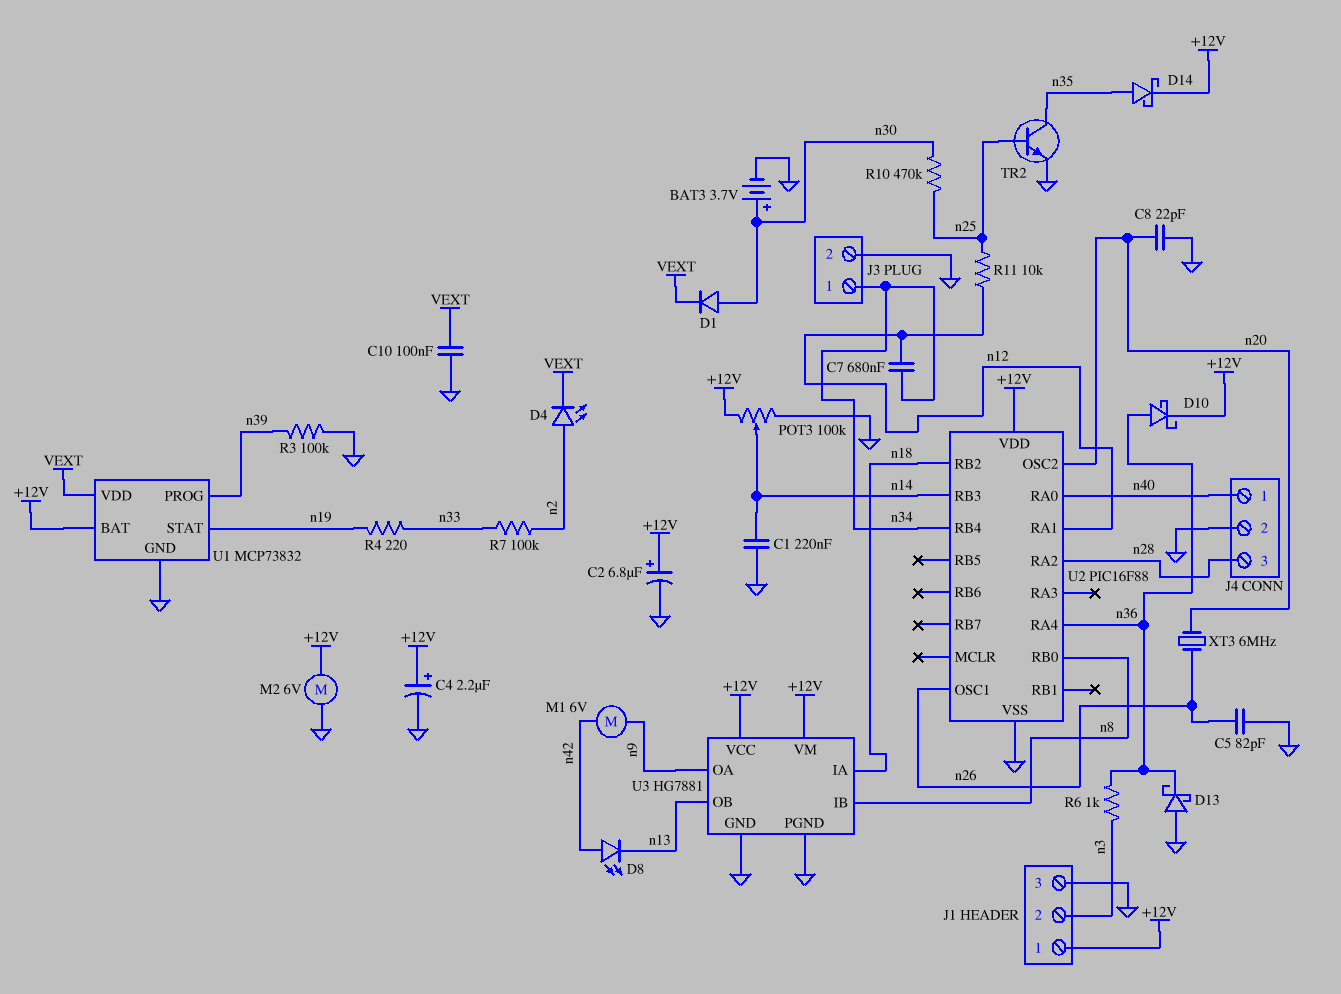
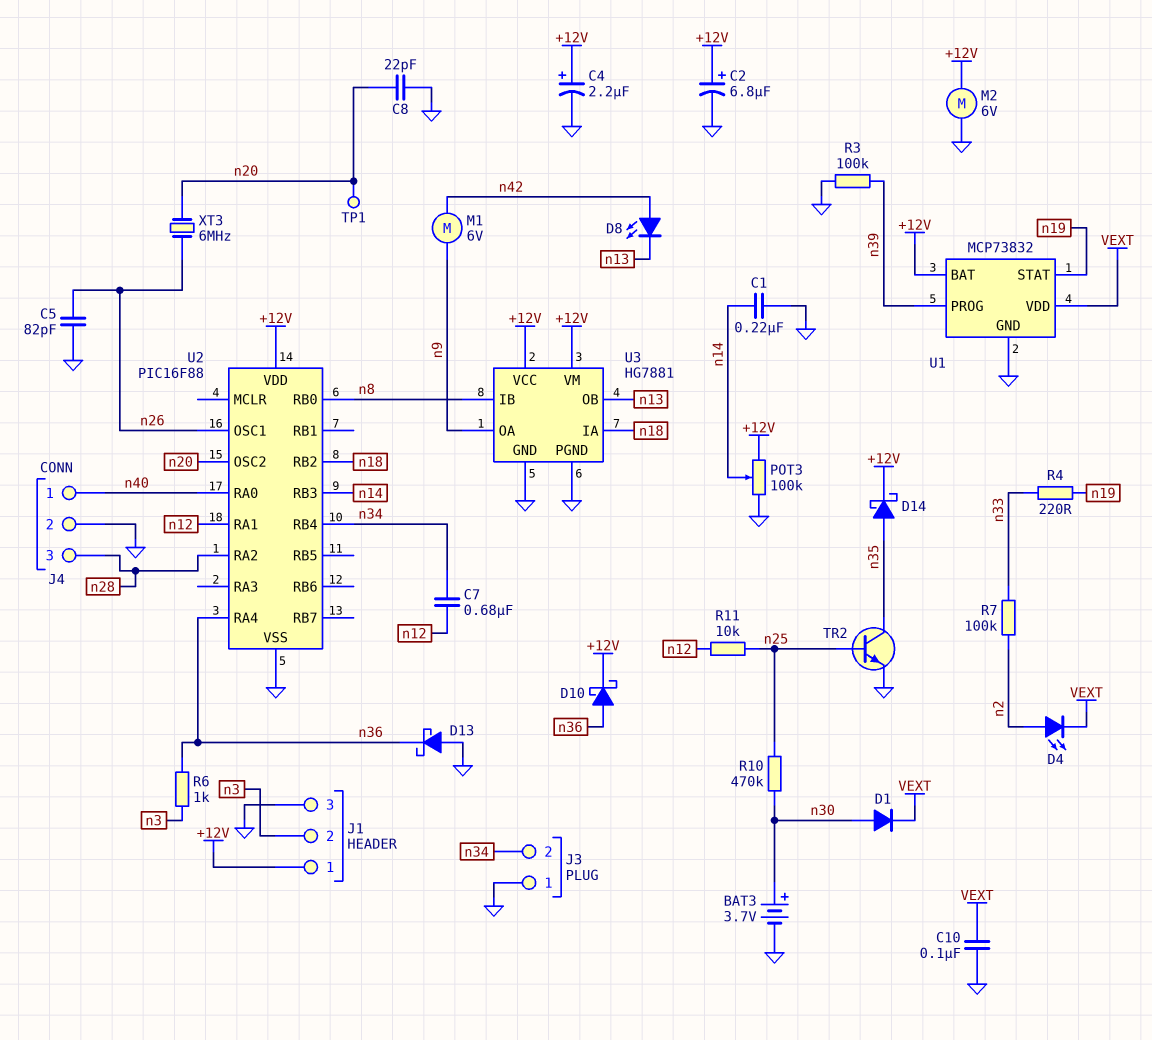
J3 pin 1: n34 -> GND
J3 pin 2: GND -> n34
TP1: none -> test point (n20)

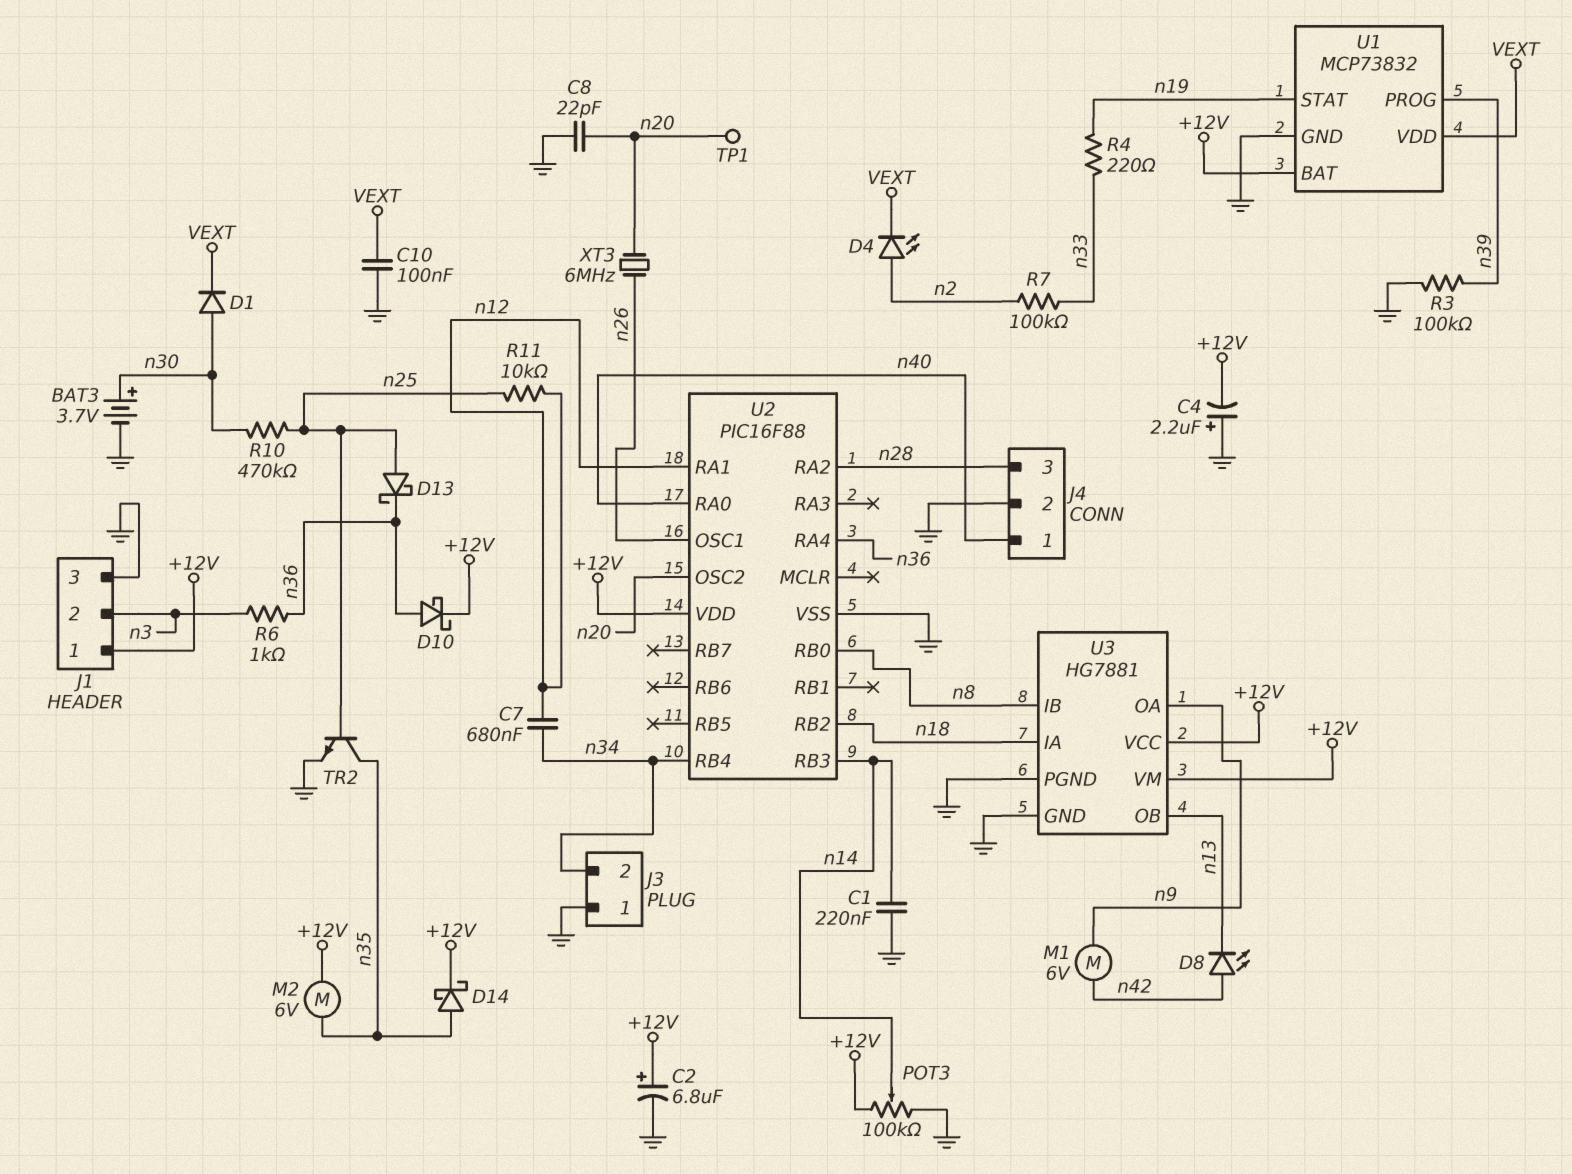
C4: 2.2uF (plus +12V, minus GND) -> 2.2uF (plus GND, minus +12V)
C5: 82pF (GND, n26) -> none
D13: schottky (A GND, K n36) -> schottky (A n25, K n36)
M2: motor 6V (+12V, GND) -> motor 6V (+12V, n35)

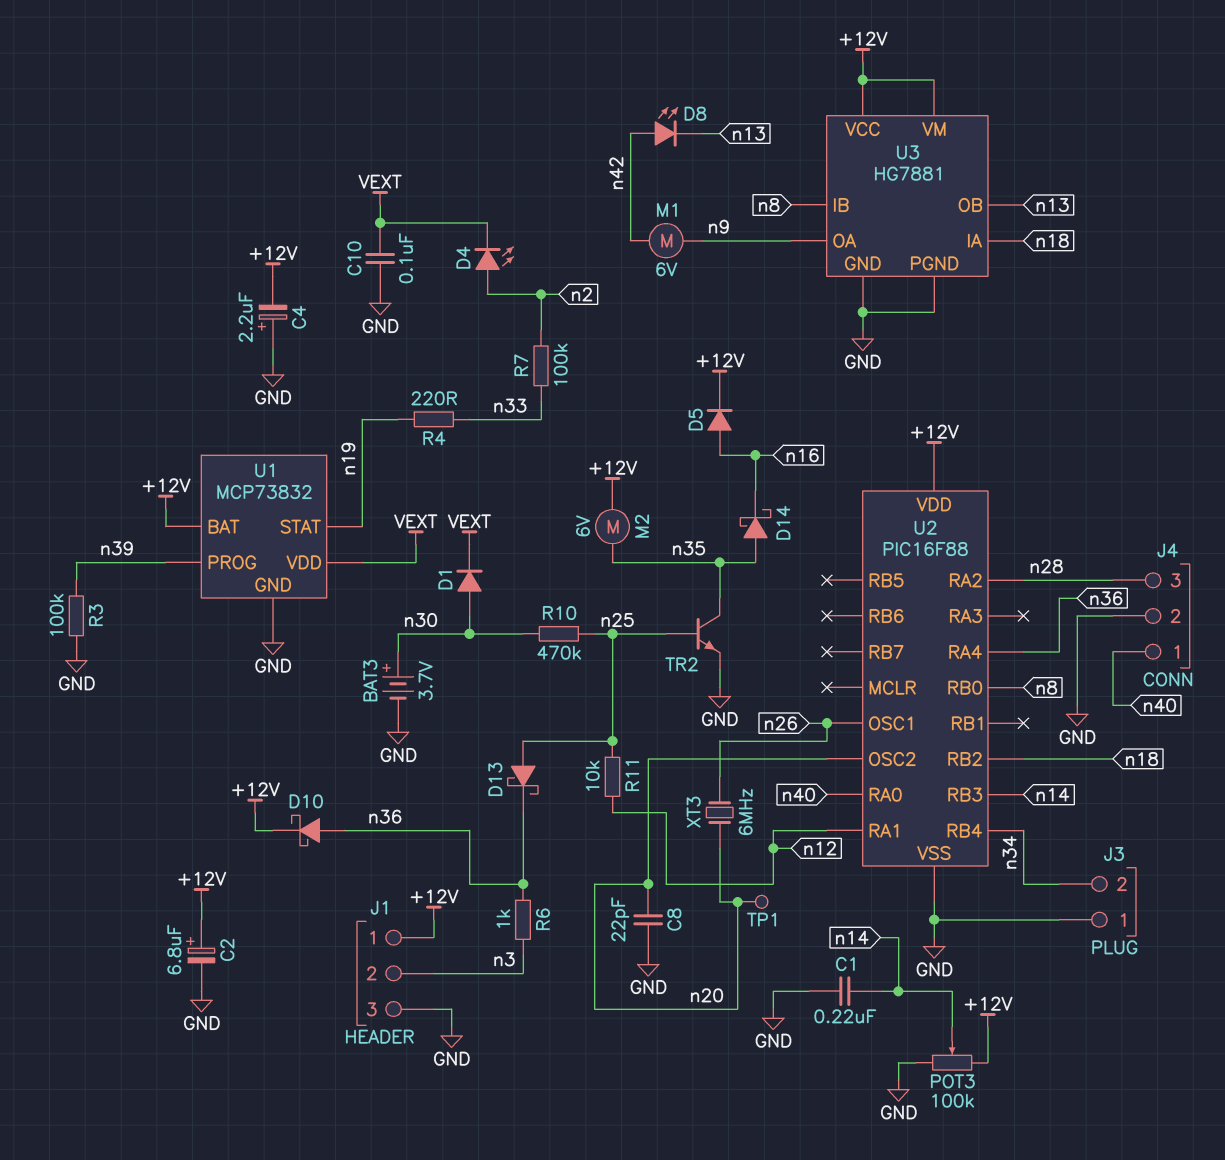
C7: 680nF (n12, n34) -> none
D5: none -> diode (A n16, K +12V)
D14: schottky (A n35, K +12V) -> schottky (A n35, K n16)

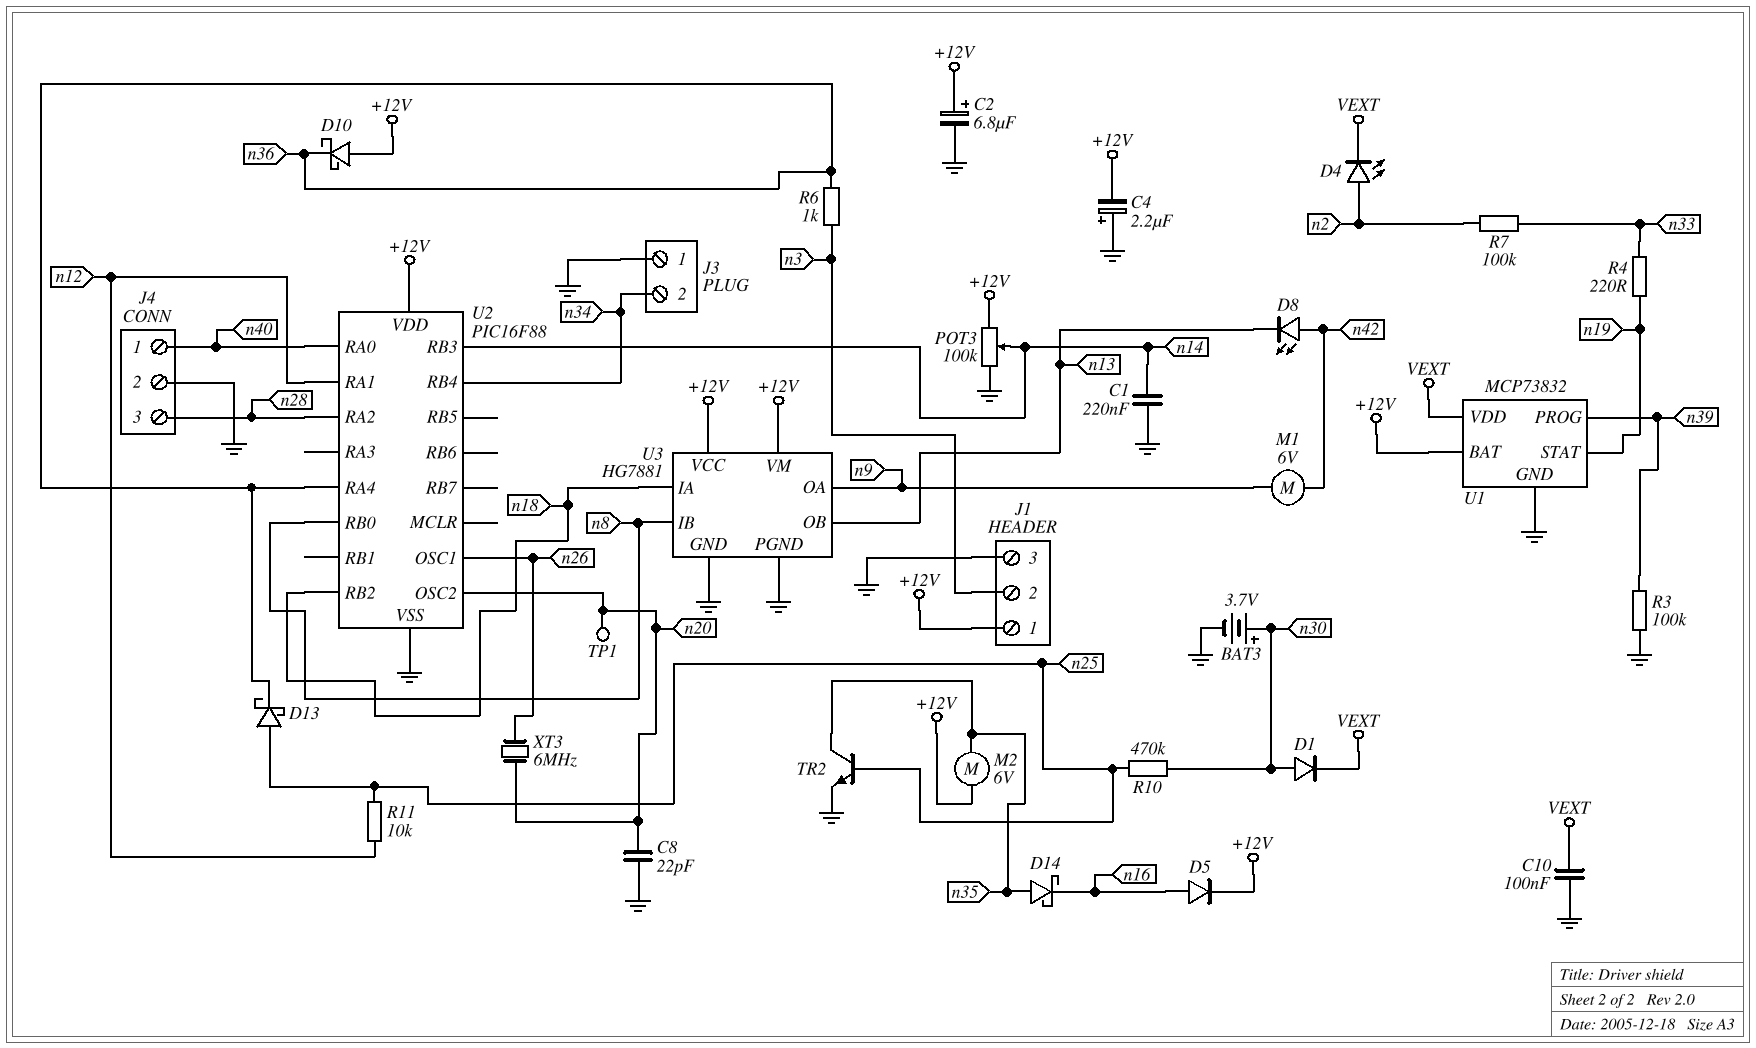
D10: schottky (A n36, K +12V) -> schottky (A +12V, K n36)

